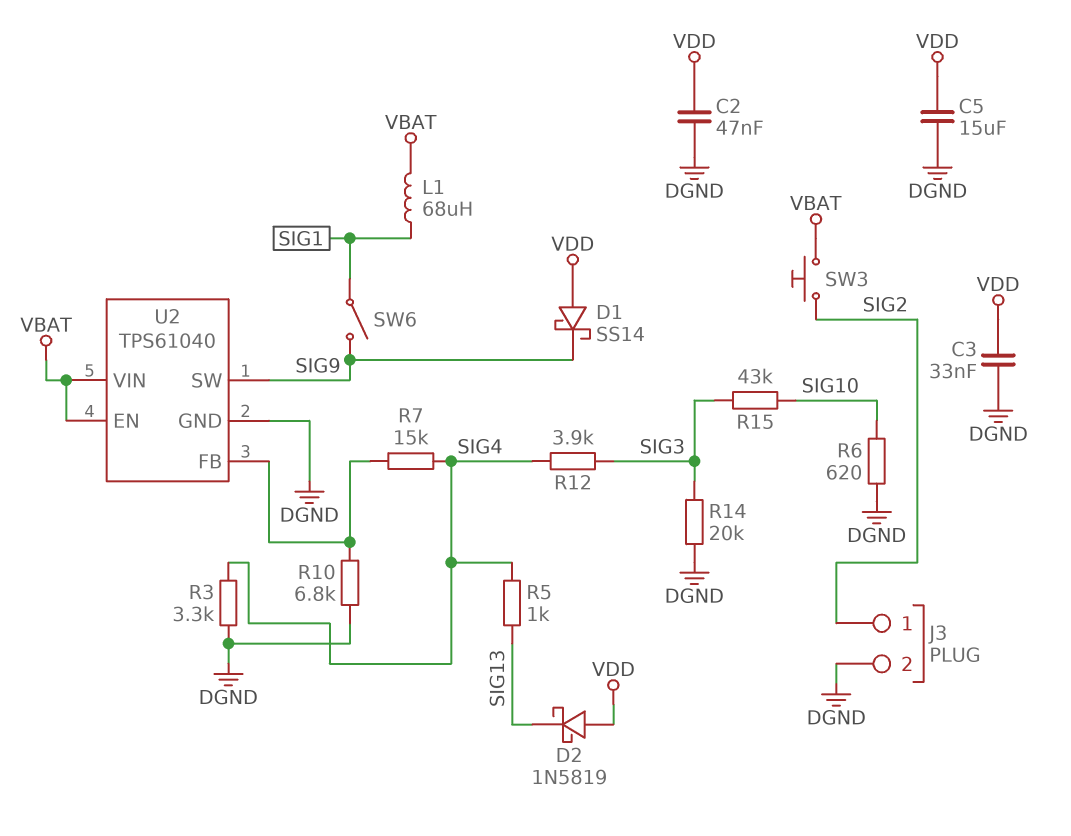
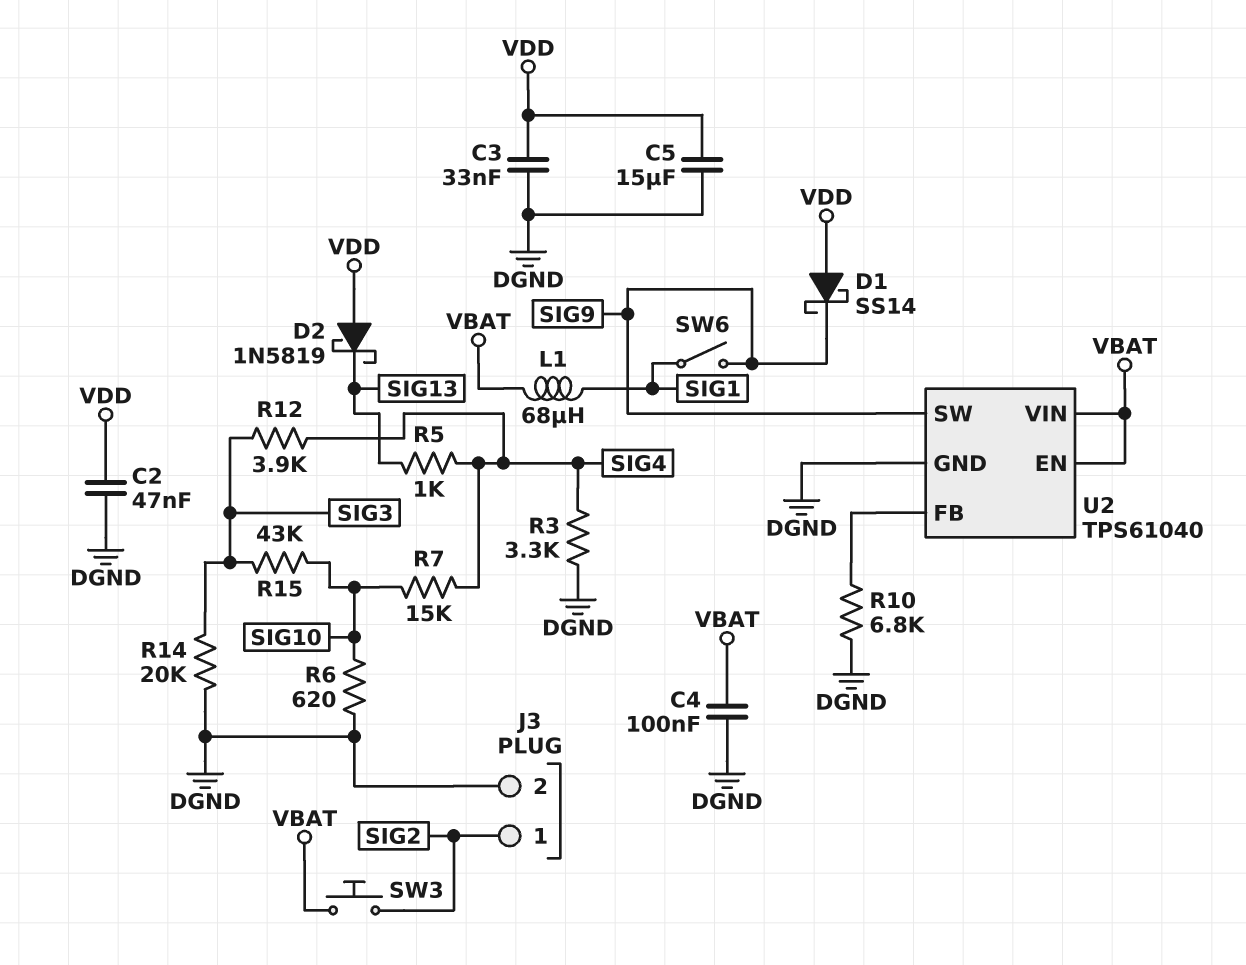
C4: none -> 100nF (DGND, VBAT)
R7: 15k (SIG4, U2/FB) -> 15k (SIG4, SIG10)

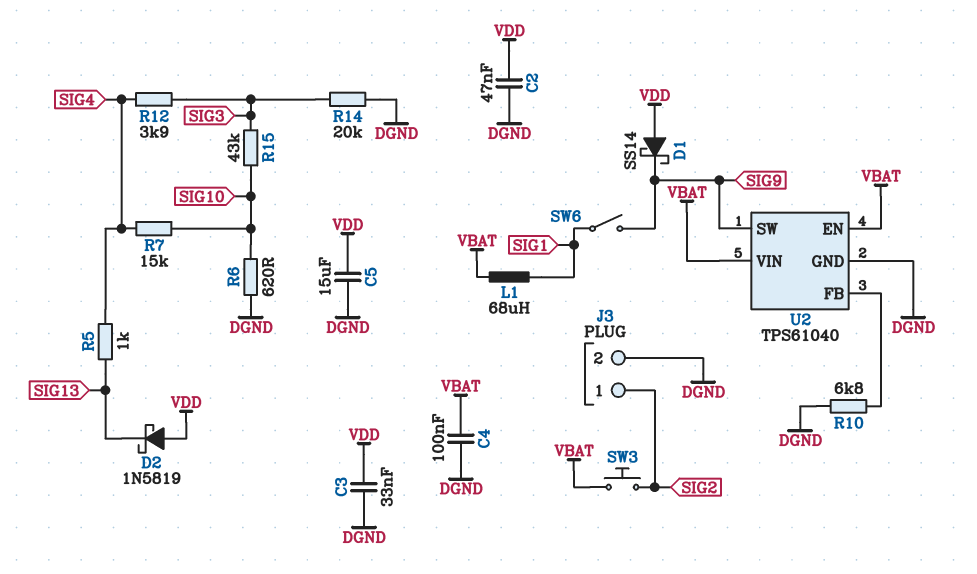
R3: 3.3k (DGND, SIG4) -> none

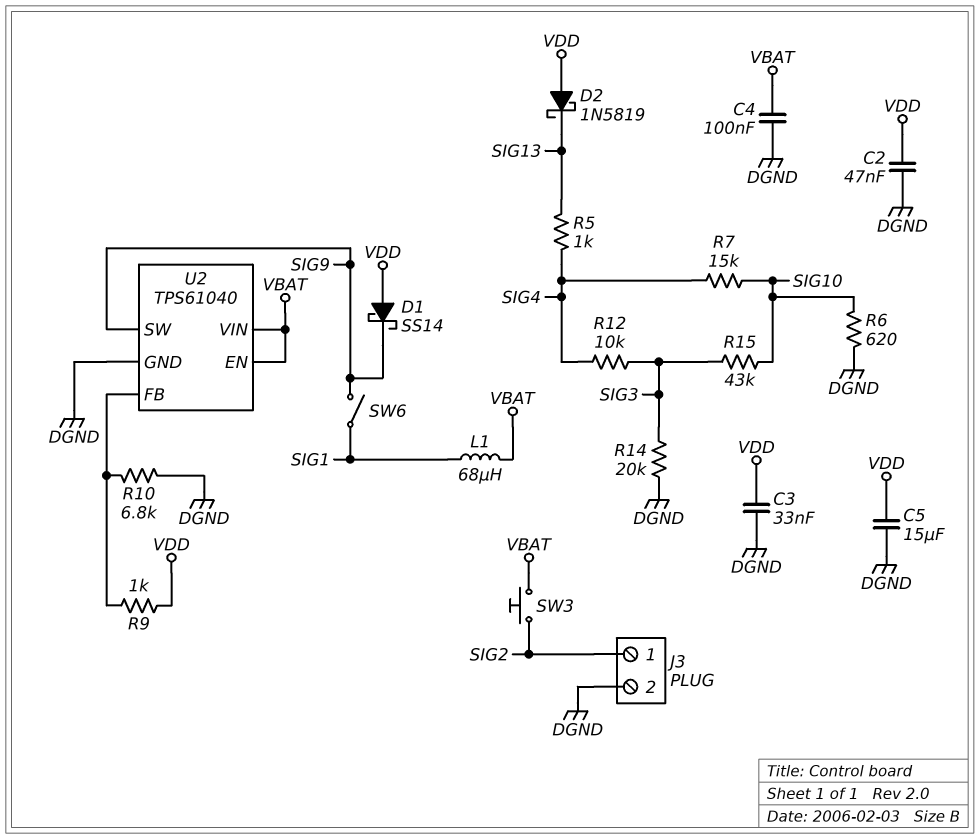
R9: none -> 1k (U2/FB, VDD)
R12: 3.9k (SIG3, SIG4) -> 10k (SIG3, SIG4)

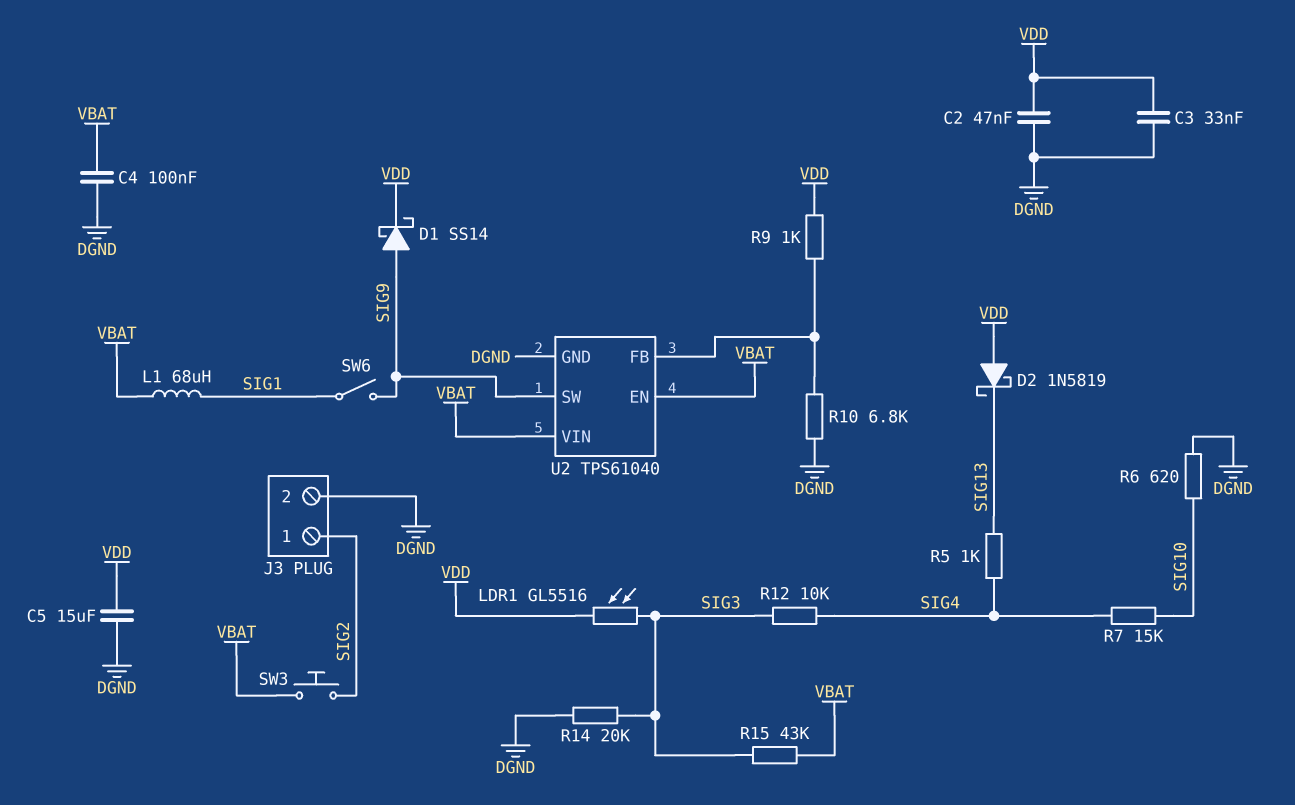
D1: schottky SS14 (A VDD, K SIG9) -> schottky SS14 (A SIG9, K VDD)
LDR1: none -> GL5516 (SIG3, VDD)
R15: 43k (SIG3, SIG10) -> 43k (SIG3, VBAT)

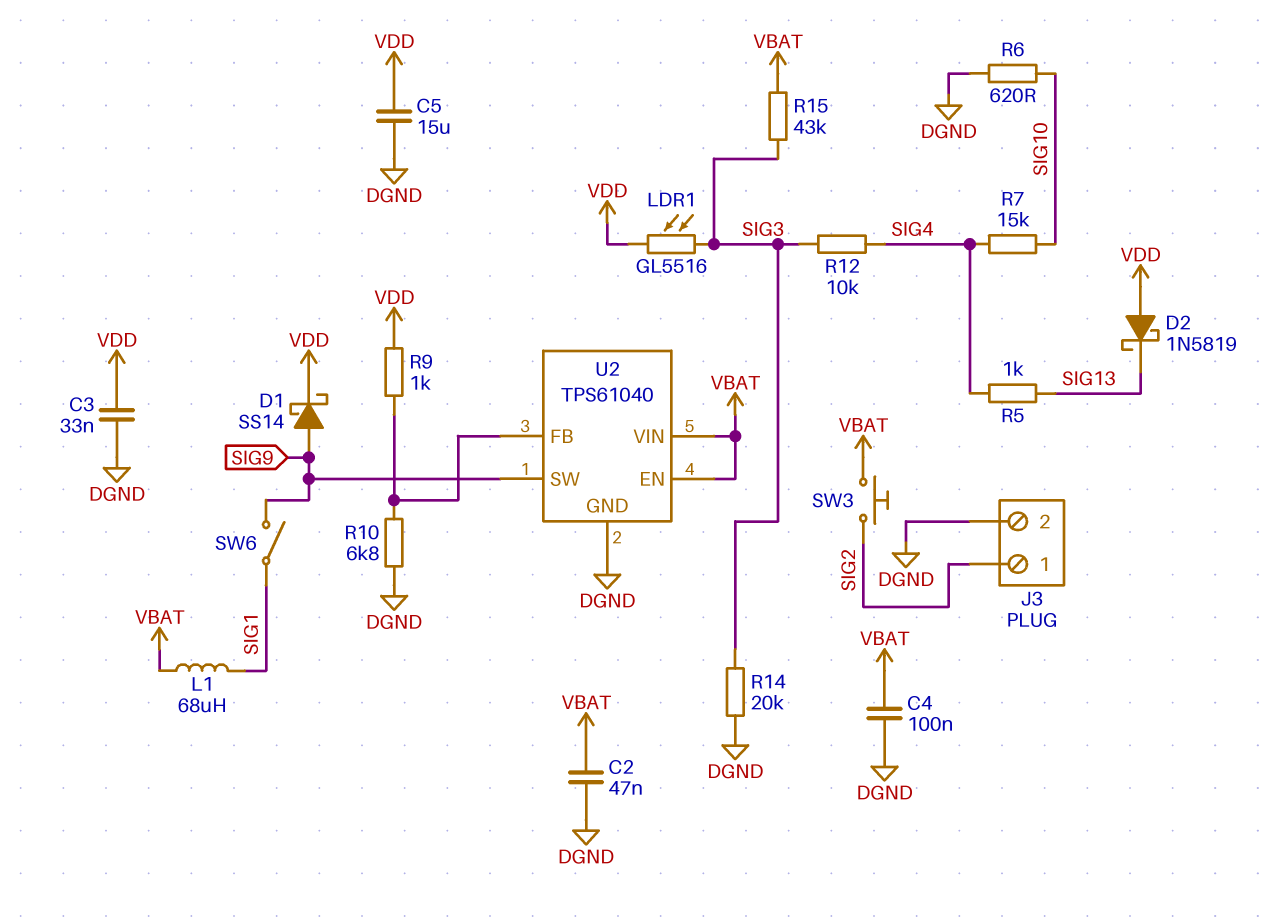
C2: 47nF (DGND, VDD) -> 47nF (DGND, VBAT)

